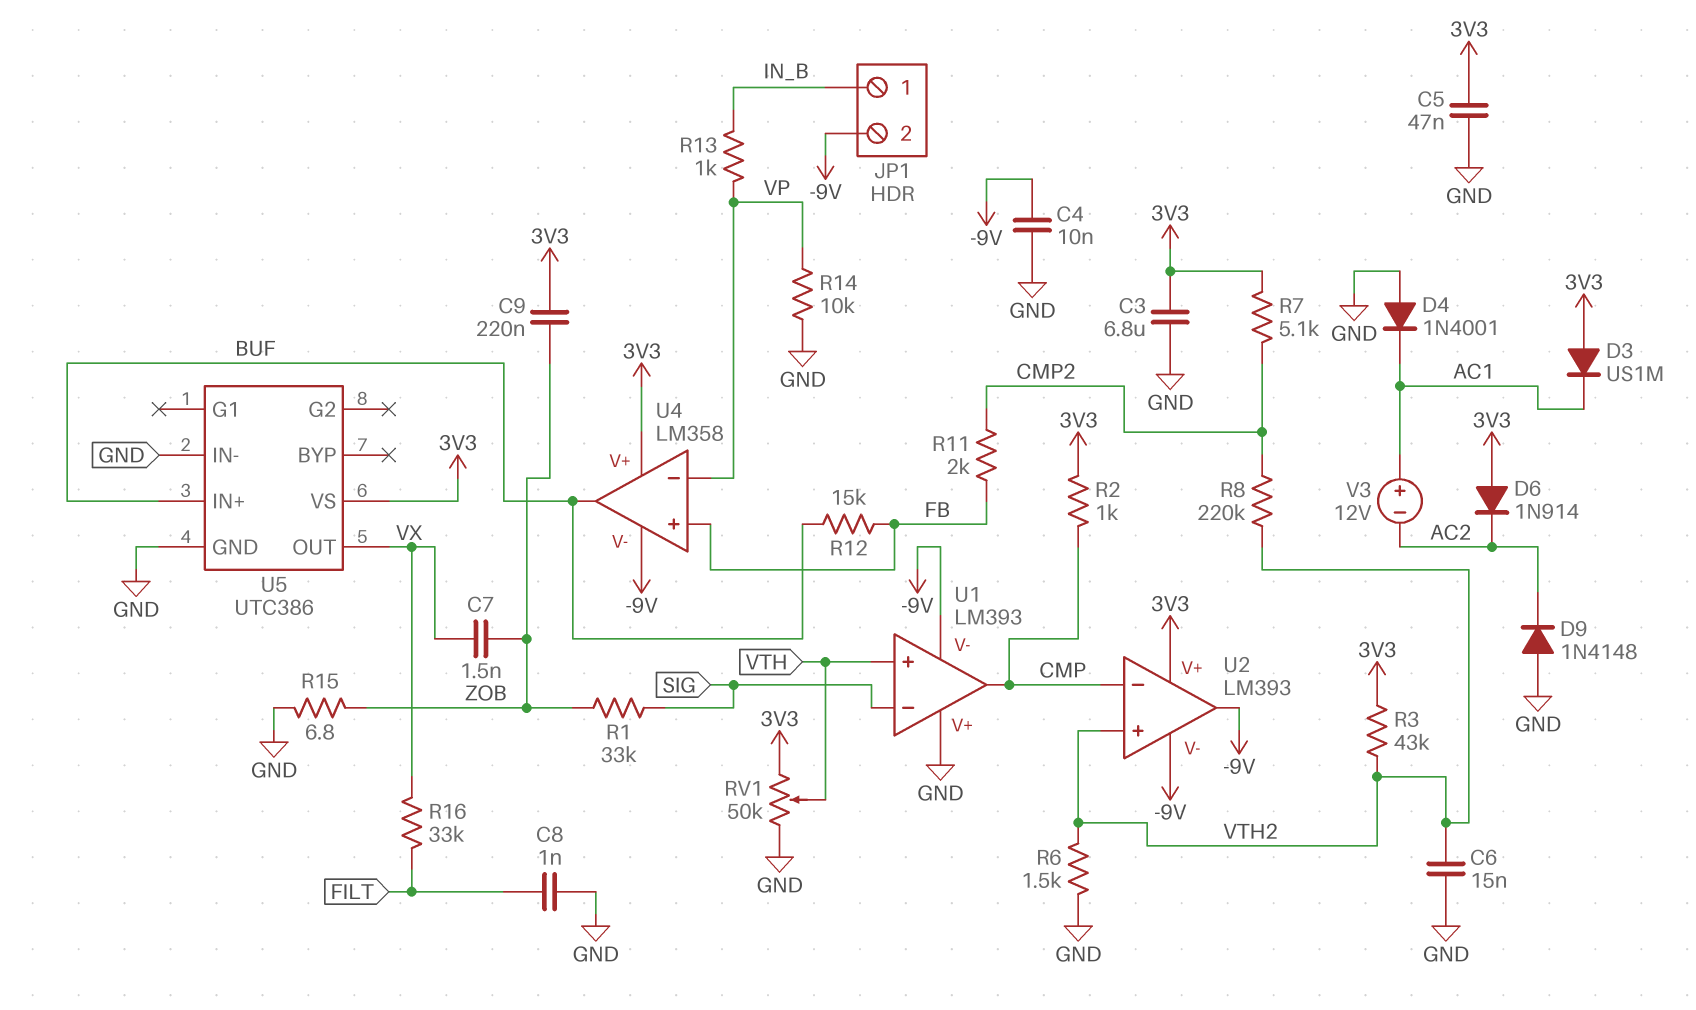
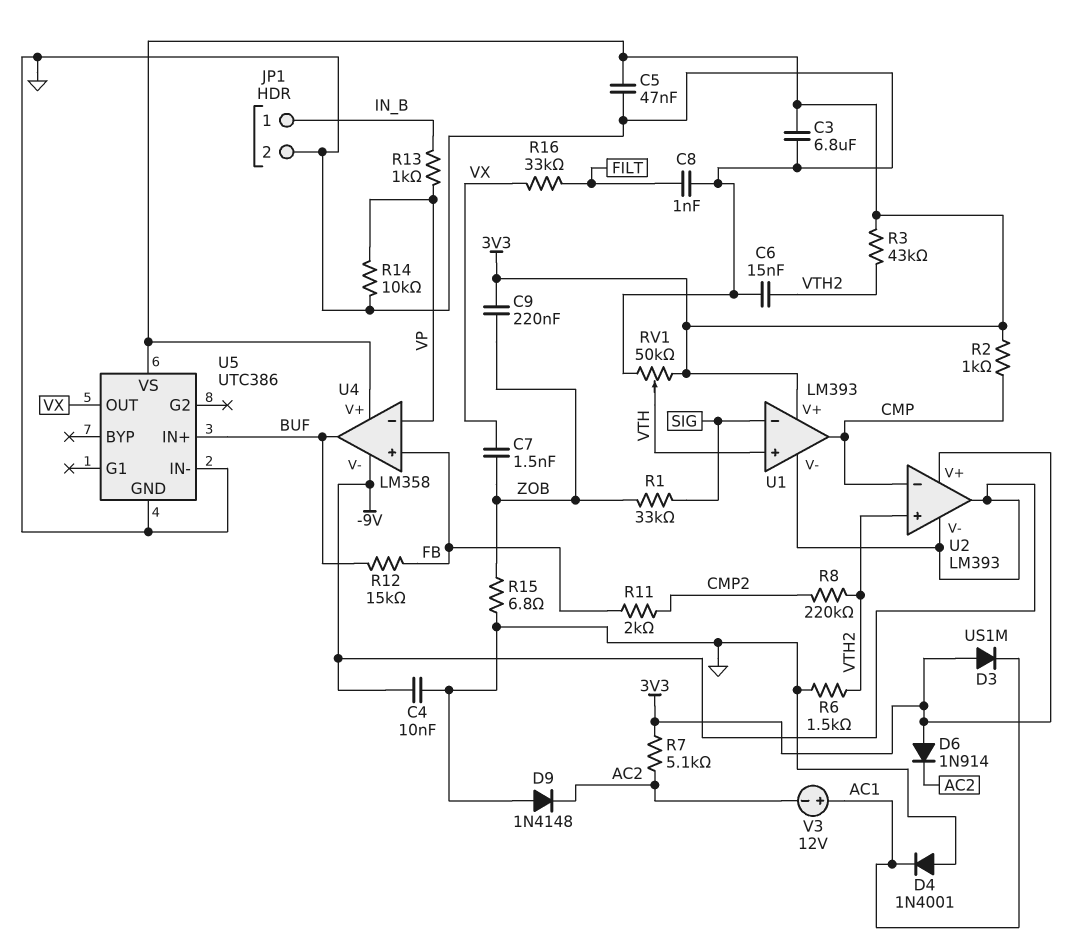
JP1 pin 2: -9V -> GND
R7: 5.1k (3V3, CMP2) -> 5.1k (3V3, AC2)
U1 pin V+: GND -> 3V3

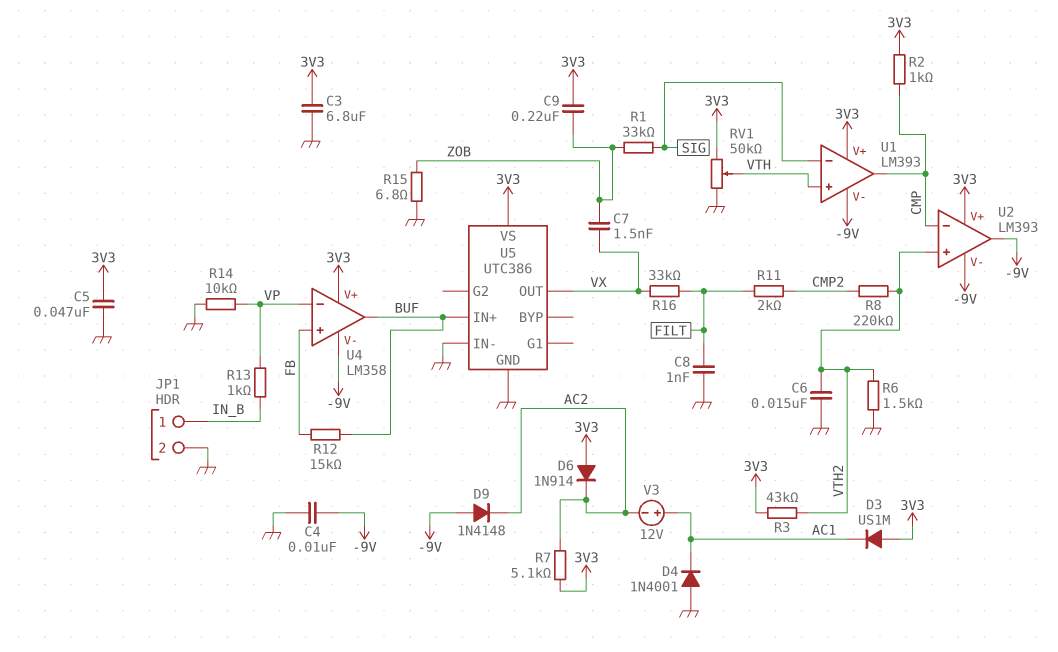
D9: diode 1N4148 (A GND, K AC2) -> diode 1N4148 (A -9V, K AC2)
R11: 2k (CMP2, FB) -> 2k (CMP2, FILT)

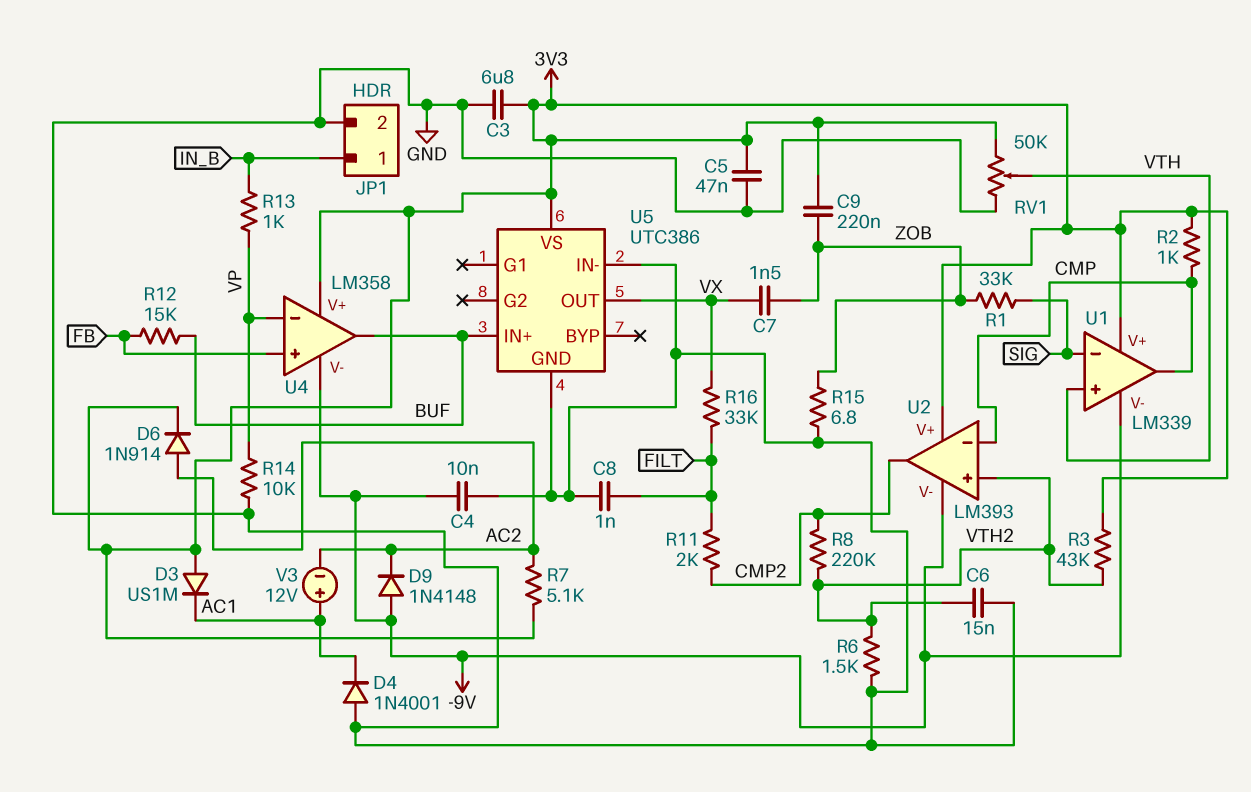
D6: diode 1N914 (A 3V3, K AC2) -> diode 1N914 (A AC2, K 3V3)
U1: LM393 -> LM339
U2 pin out: -9V -> CMP2

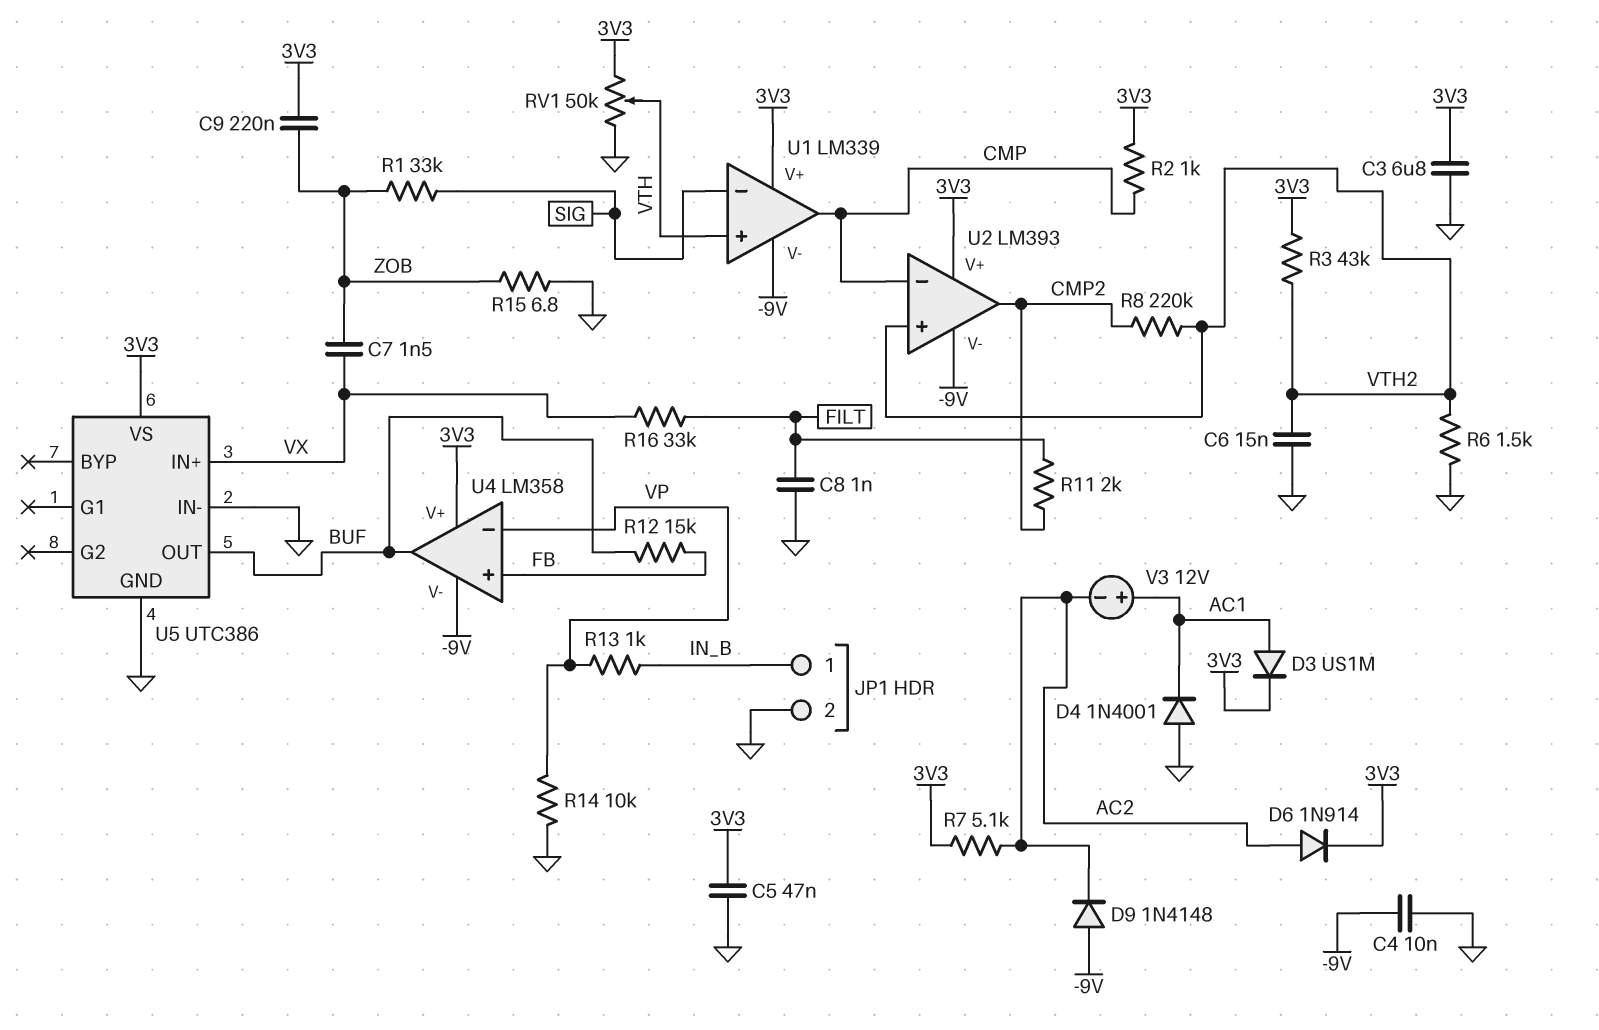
D3: diode US1M (A 3V3, K AC1) -> diode US1M (A AC1, K 3V3)
U5 pin IN+: BUF -> VX
U5 pin OUT: VX -> BUF

